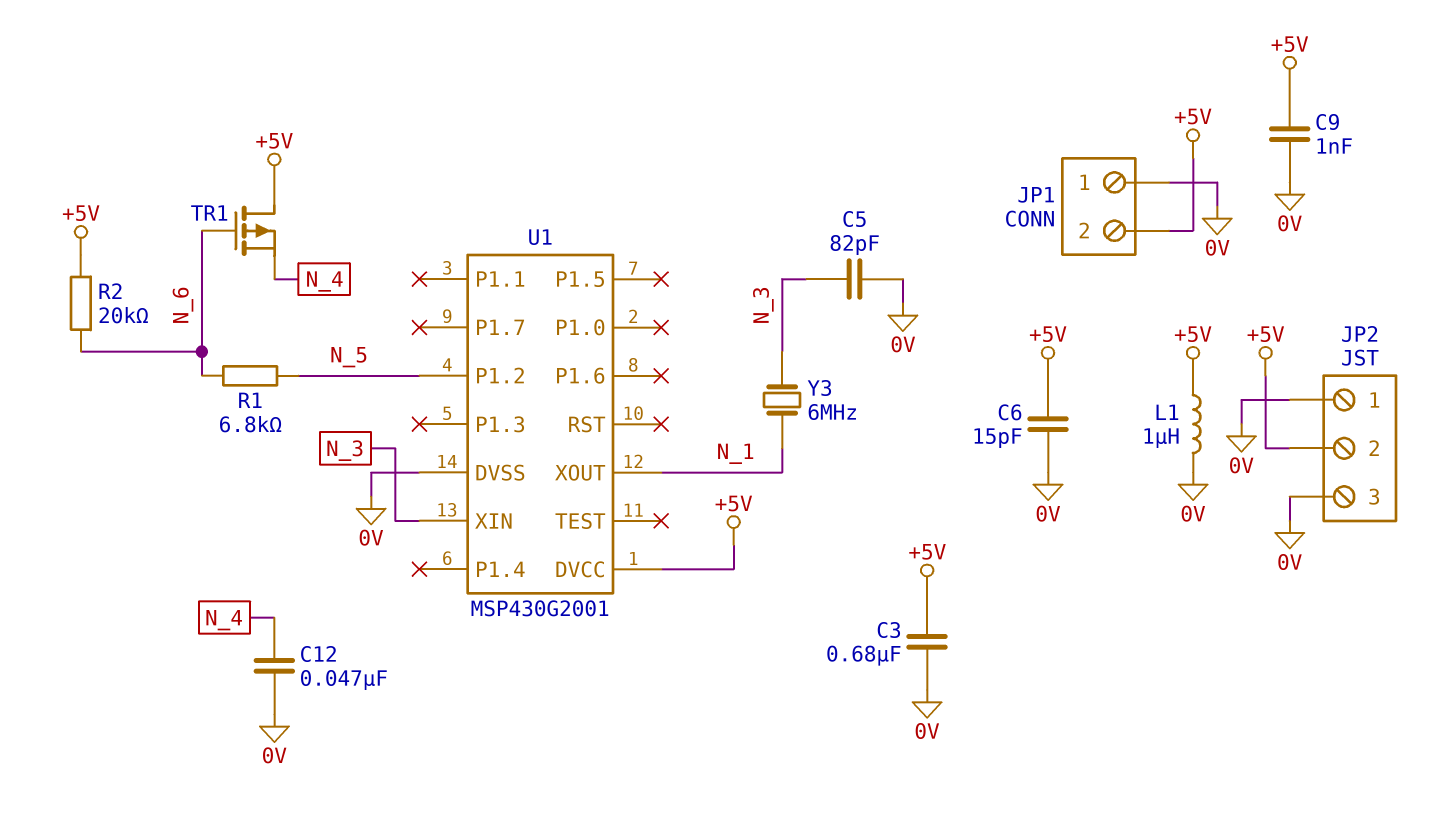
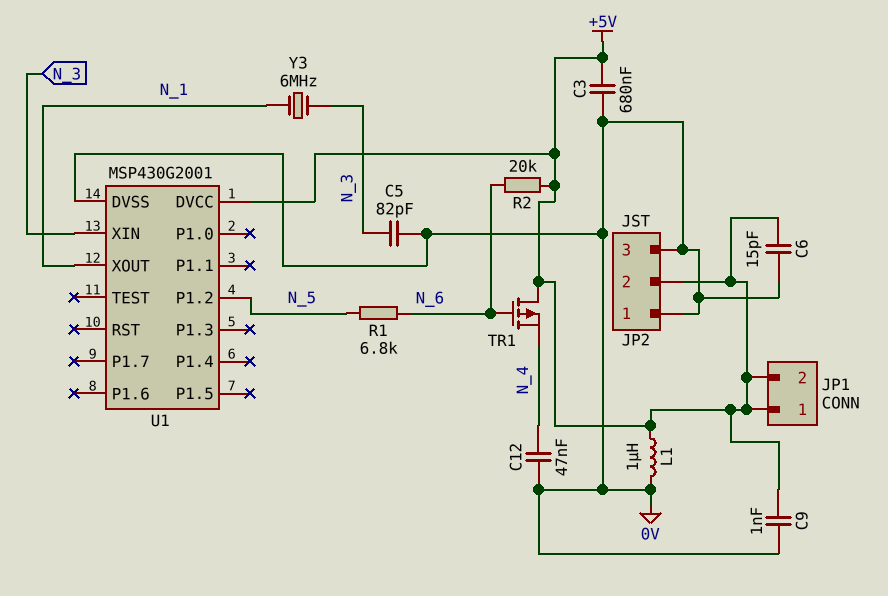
JP1 pin 1: 0V -> +5V

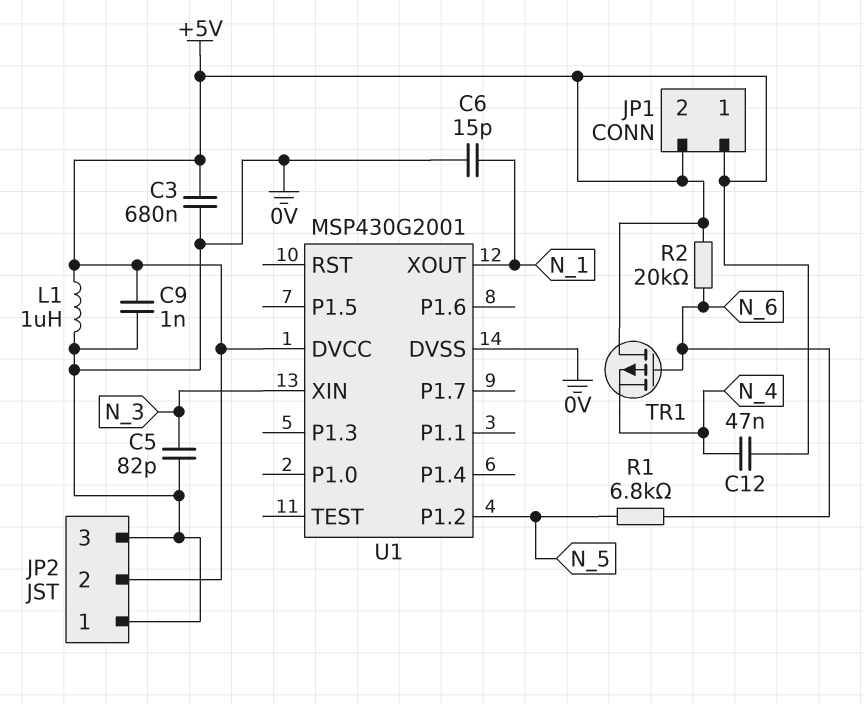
C6: 15pF (+5V, 0V) -> 15pF (0V, N_1)
C12: 47nF (0V, N_4) -> 47nF (+5V, N_4)
Y3: 6MHz (N_1, N_3) -> none

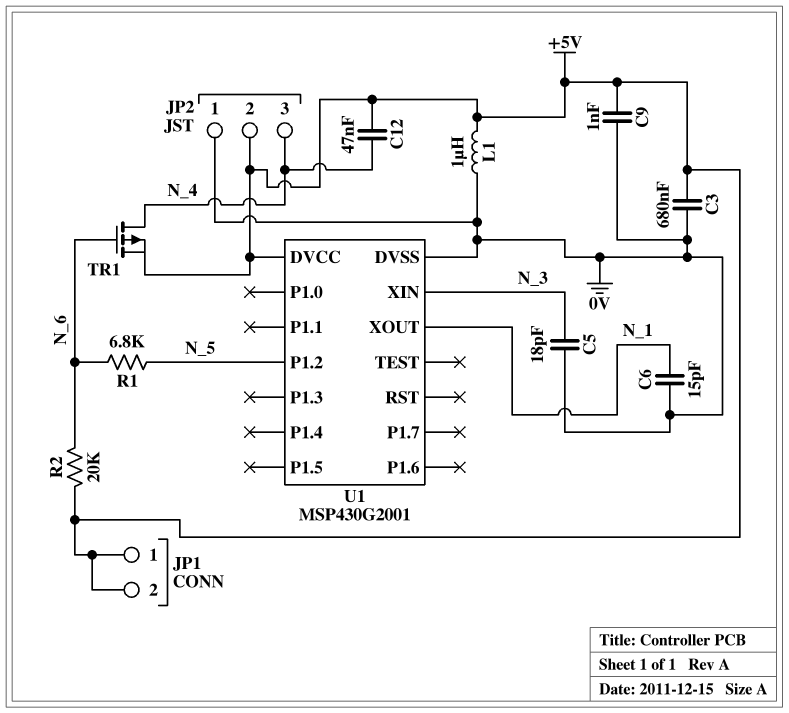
C5: 82pF (0V, N_3) -> 18pF (0V, N_3)
JP2 pin 3: 0V -> N_4
TR1: PMOS (G N_6, D +5V, S N_4) -> PMOS (G N_6, D N_4, S +5V)

